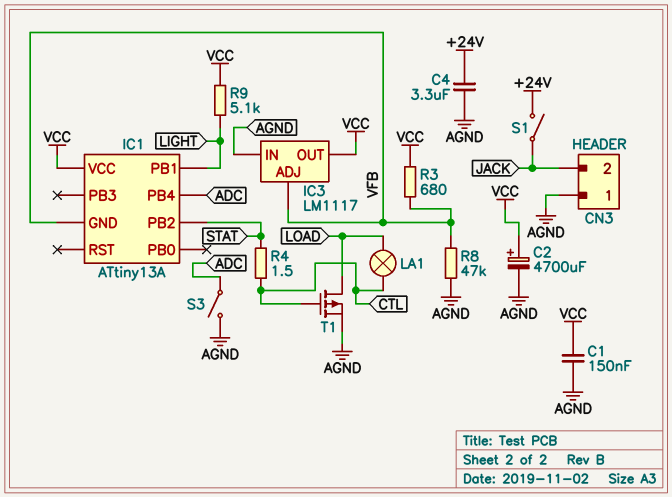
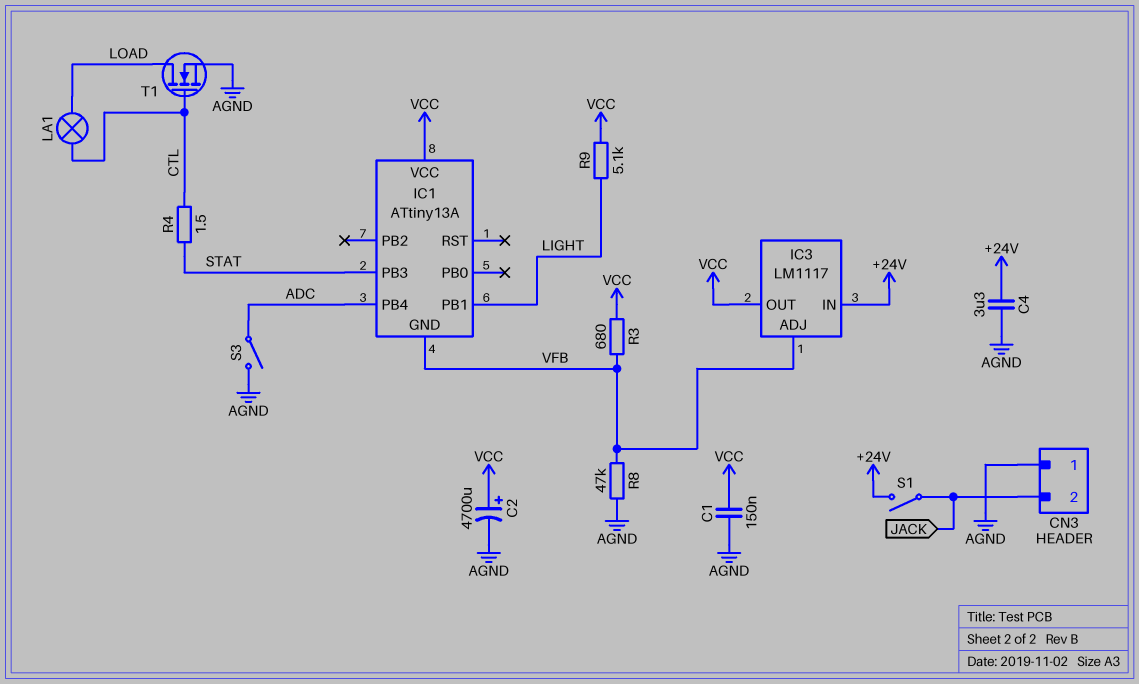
IC1 pin PB2: STAT -> none
IC1 pin PB3: none -> STAT
IC3 pin IN: AGND -> +24V
T1: PMOS (G CTL, D LOAD, S AGND) -> NMOS (G CTL, D LOAD, S AGND)

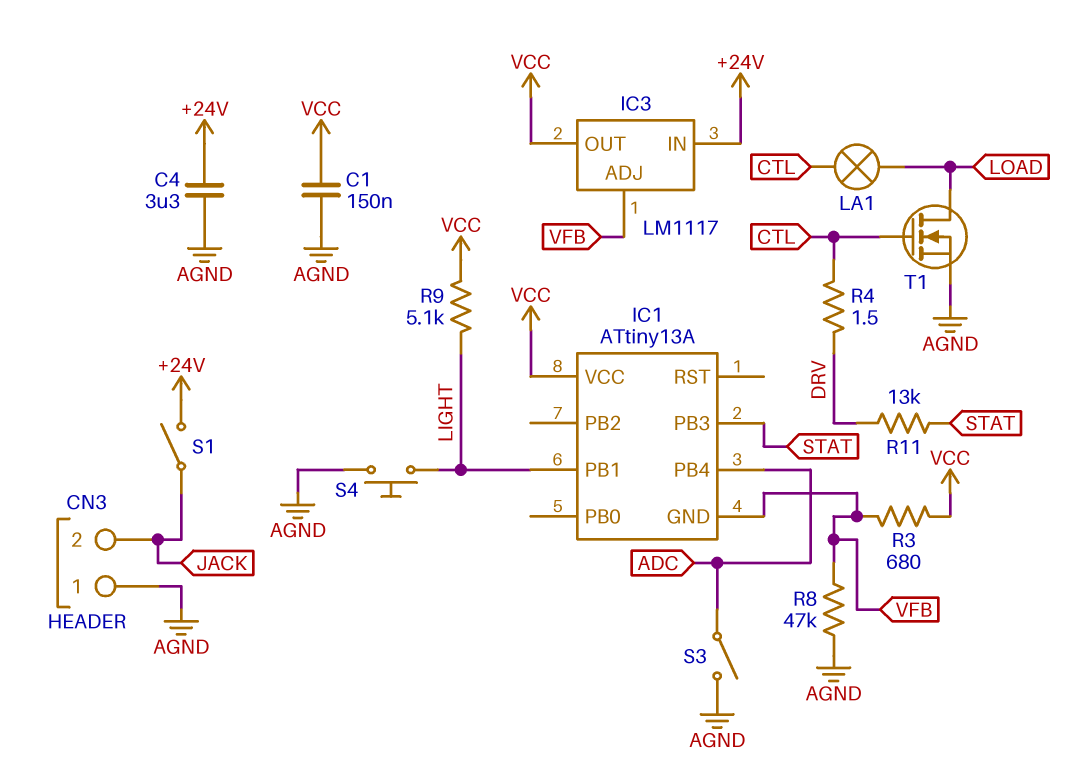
C2: 4700uF (plus VCC, minus AGND) -> none
R4: 1.5 (CTL, STAT) -> 1.5 (CTL, DRV)
R11: none -> 13k (DRV, STAT)
S4: none -> button (AGND, LIGHT)

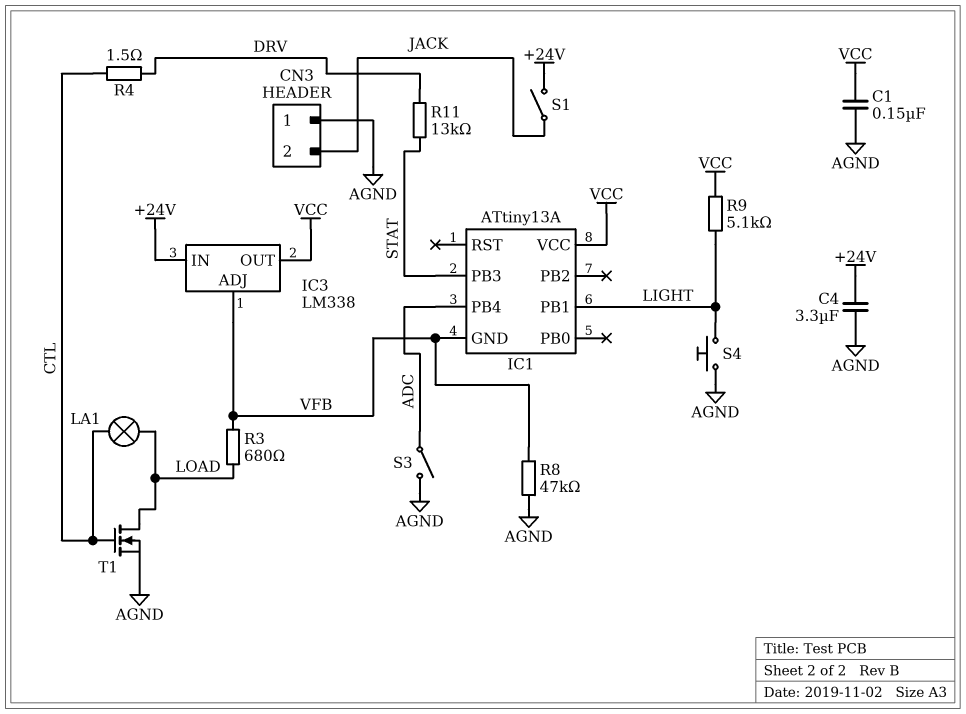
IC3: LM1117 -> LM338
R3: 680 (VCC, VFB) -> 680 (LOAD, VFB)

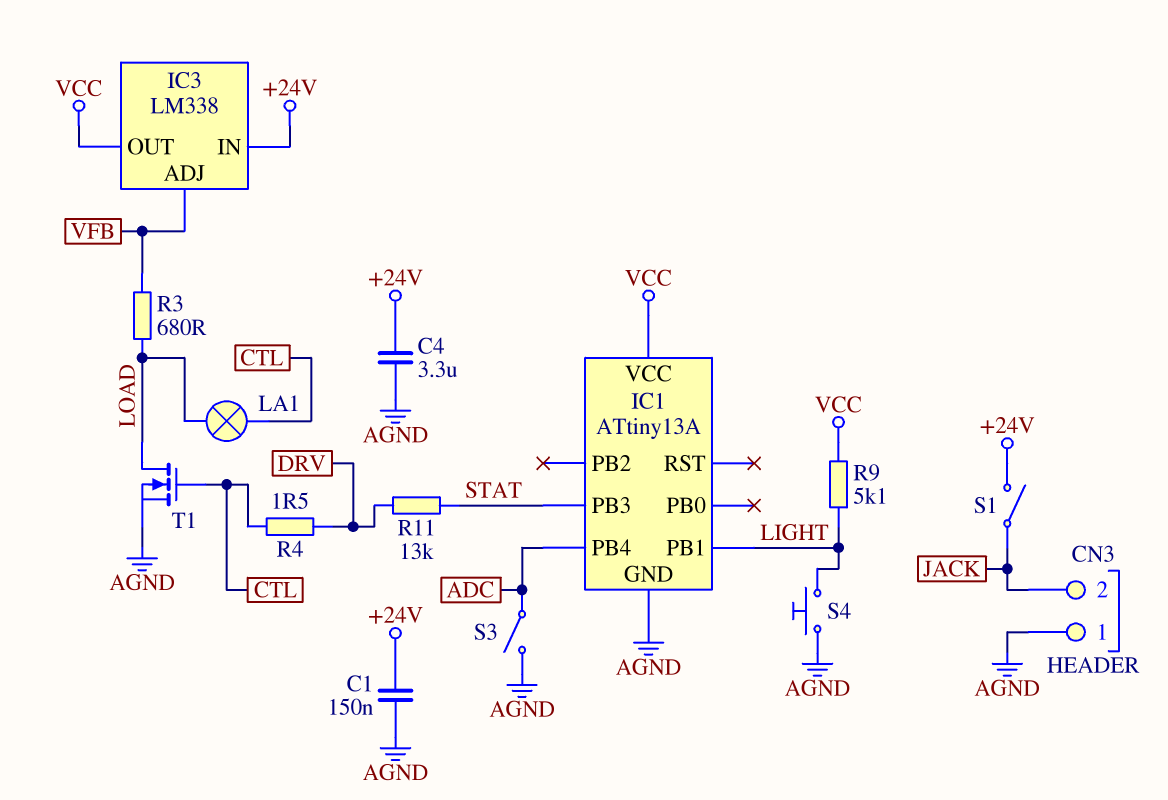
C1: 150nF (AGND, VCC) -> 150nF (+24V, AGND)
IC1 pin GND: VFB -> AGND
R8: 47k (AGND, VFB) -> none

